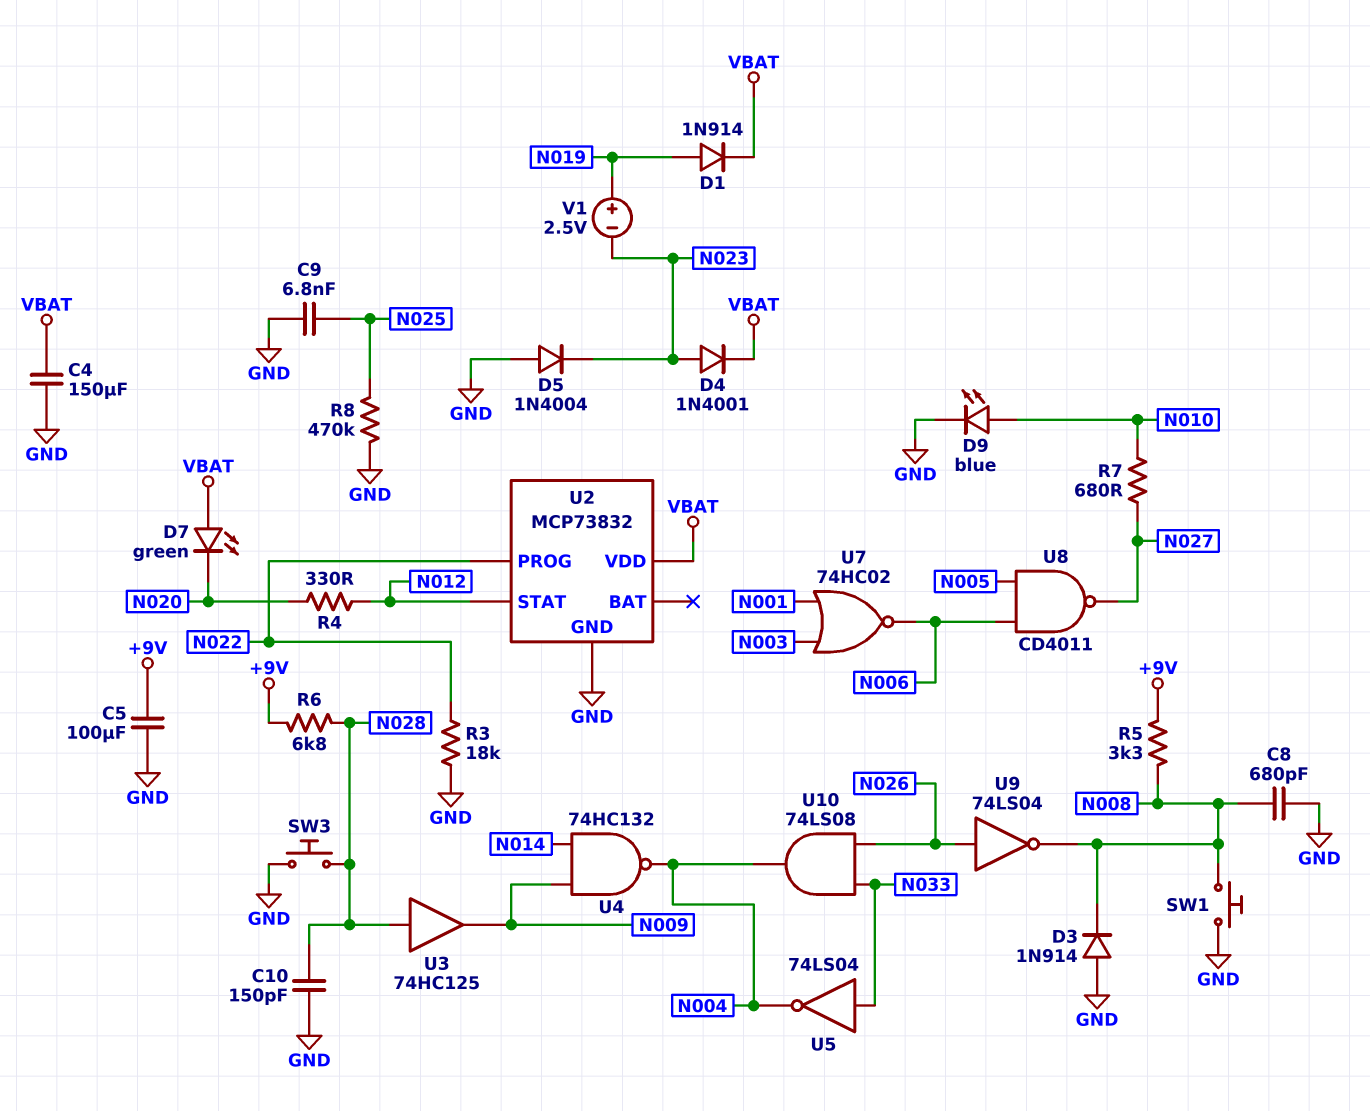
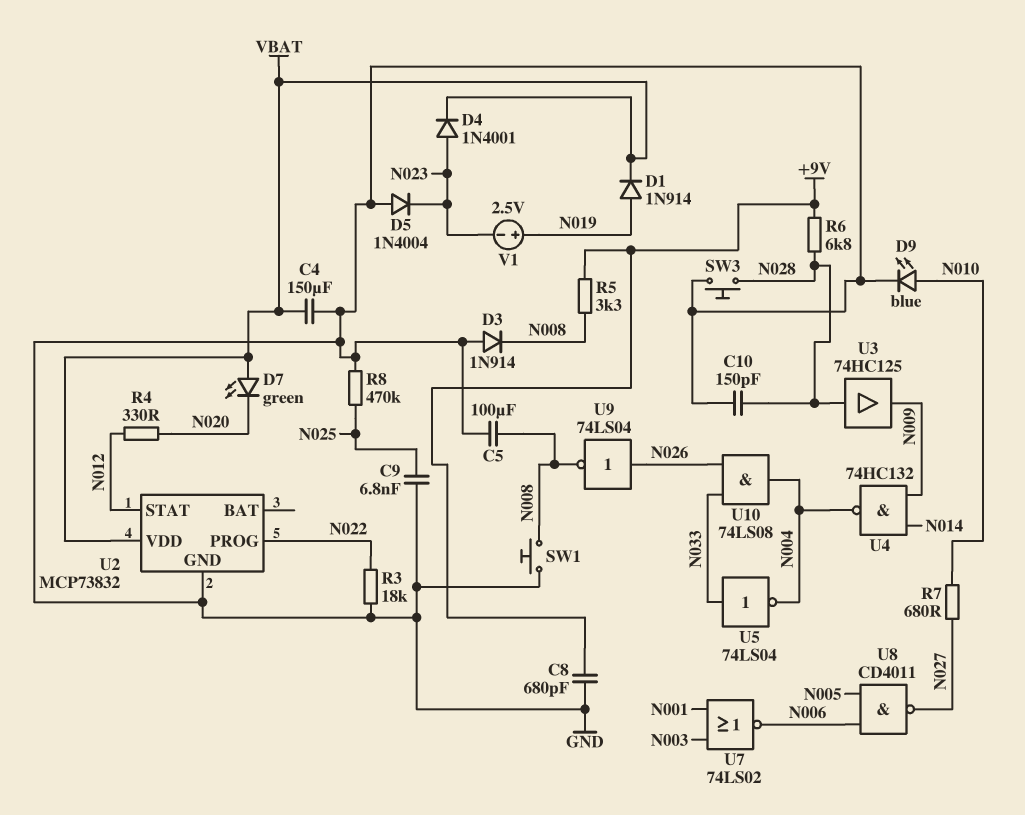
C5: 100uF (+9V, GND) -> 100uF (GND, N008)
C8: 680pF (GND, N008) -> 680pF (+9V, GND)
U7: NOR 74HC02 (in N001, in N003, out N006) -> NOR 74LS02 (in N001, in N003, out N006)

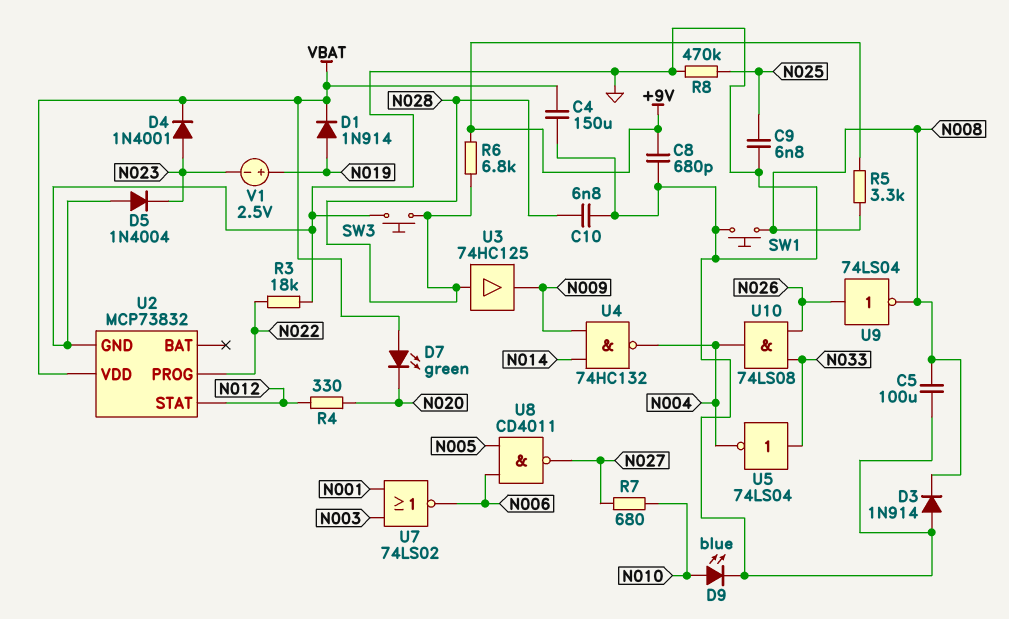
C10: 150pF (GND, N028) -> 6.8nF (GND, N028)

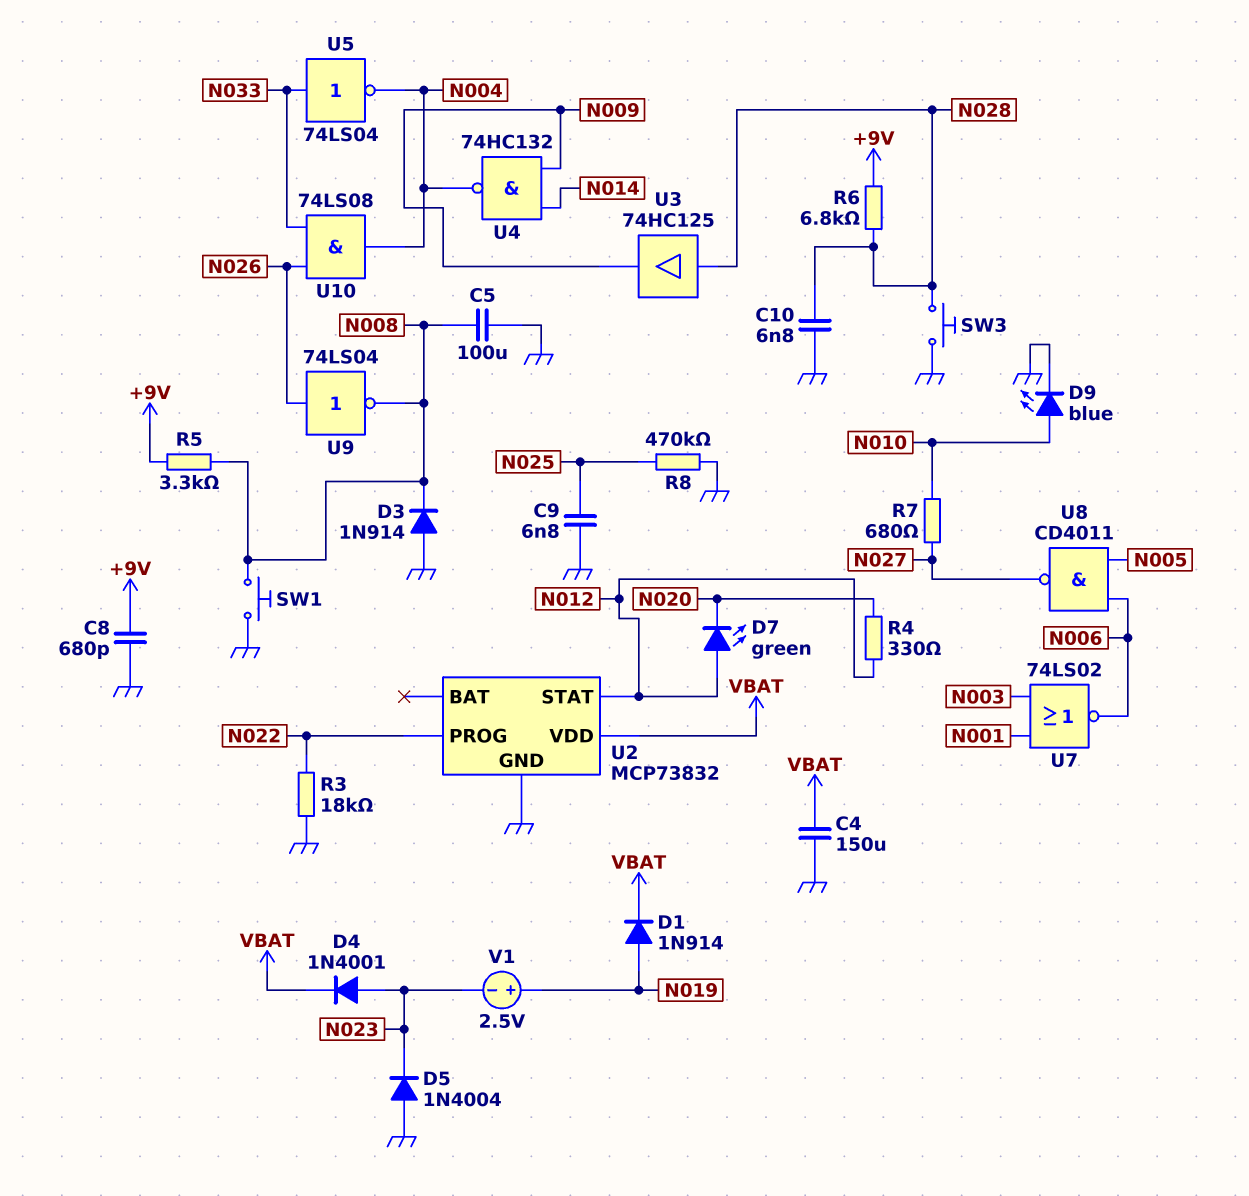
D7: LED green (A VBAT, K N020) -> LED green (A N012, K N020)

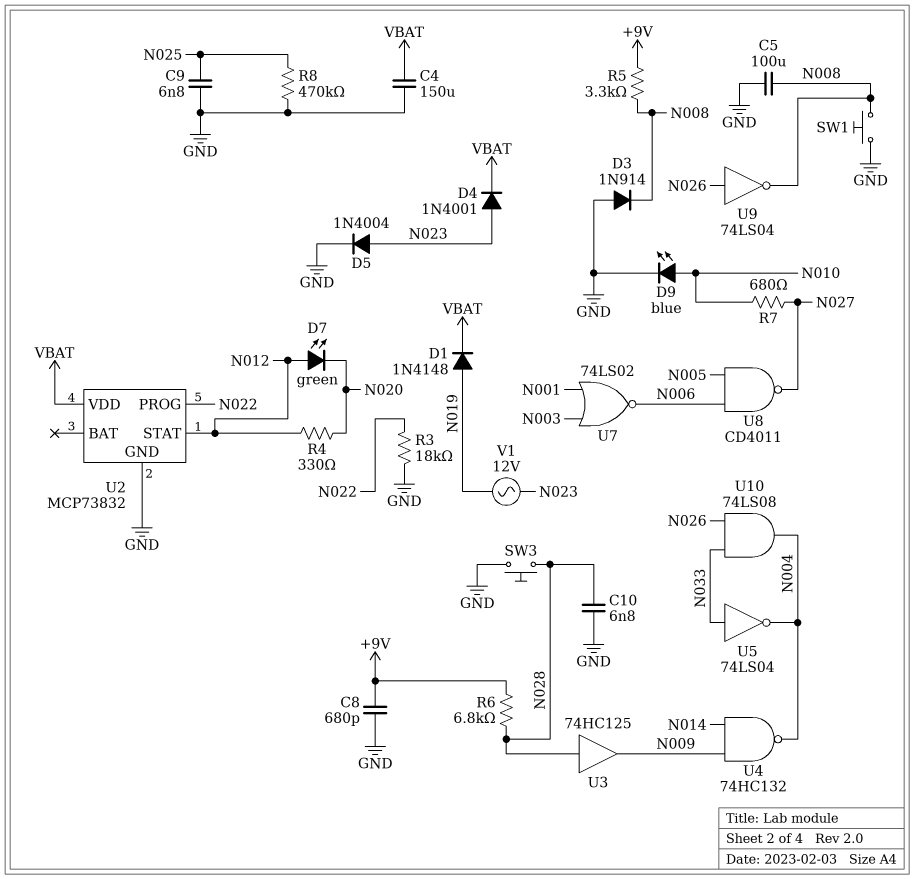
D1: diode 1N914 (A N019, K VBAT) -> diode 1N4148 (A N019, K VBAT)
D5: diode 1N4004 (A GND, K N023) -> diode 1N4004 (A N023, K GND)
V1: 2.5V (plus N019, minus N023) -> AC 12V (N019, N023)

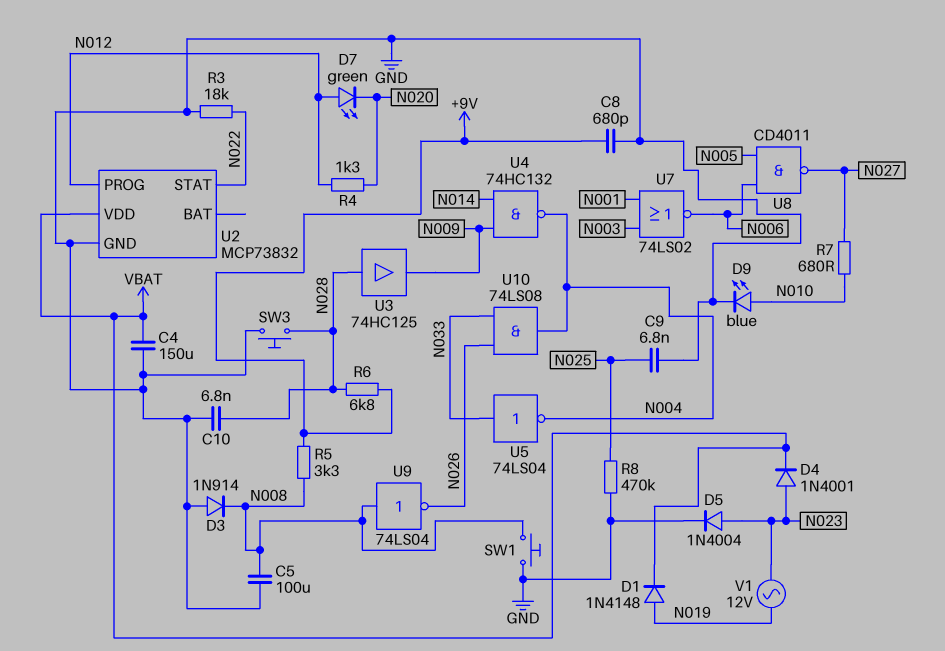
R4: 330 (N012, N020) -> 1.3k (N012, N020)
U2 pin PROG: N022 -> N012
U2 pin STAT: N012 -> N022
U9: NOT 74LS04 (in N026, out N008) -> NOT 74LS04 (in N008, out N026)

